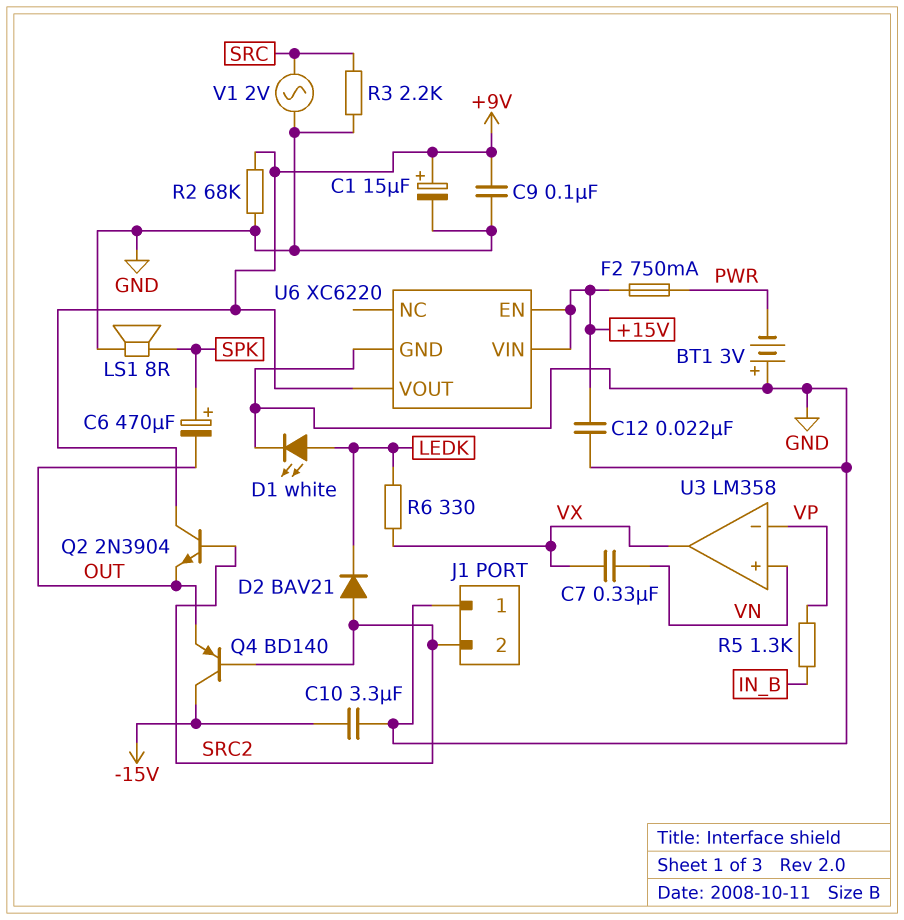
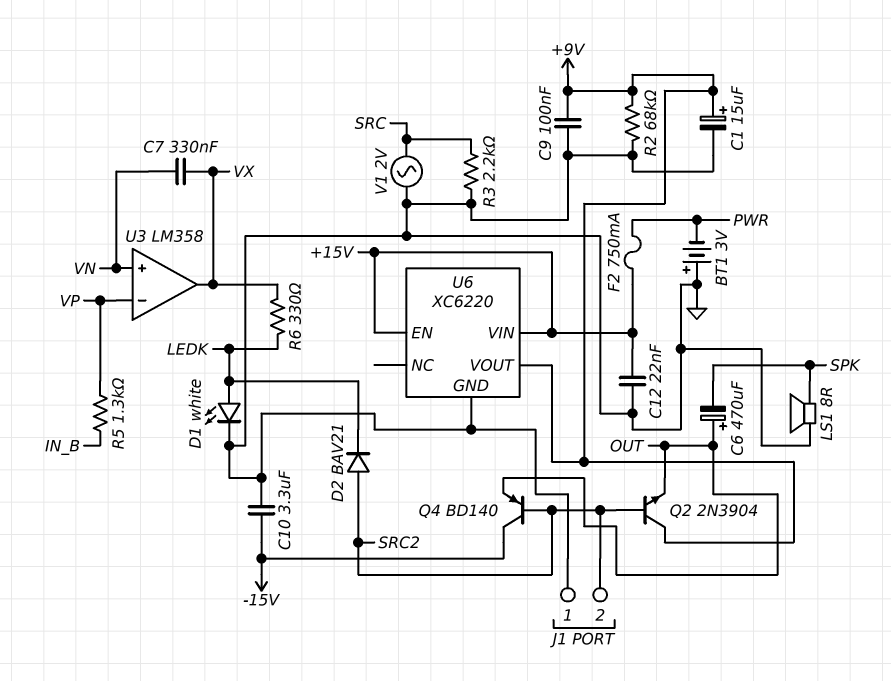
C6: 470uF (plus SPK, minus OUT) -> 470uF (plus OUT, minus SPK)

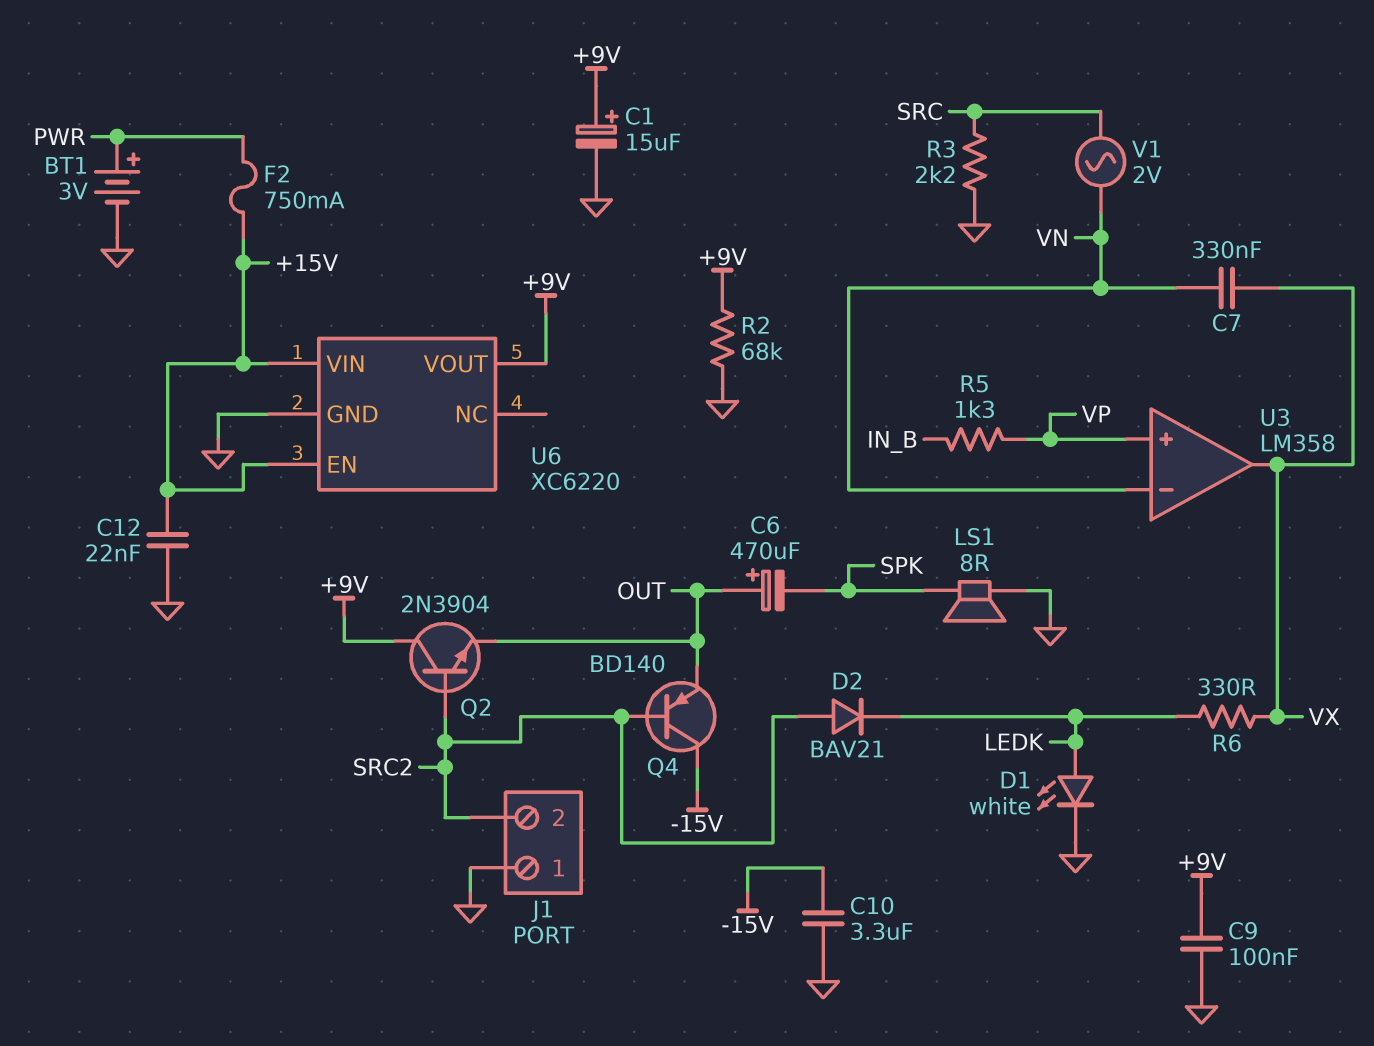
BT1: 3V (plus GND, minus PWR) -> 3V (plus PWR, minus GND)
U3 pin in+: VN -> VP
U3 pin in-: VP -> VN
V1: AC 2V (GND, SRC) -> AC 2V (SRC, VN)

